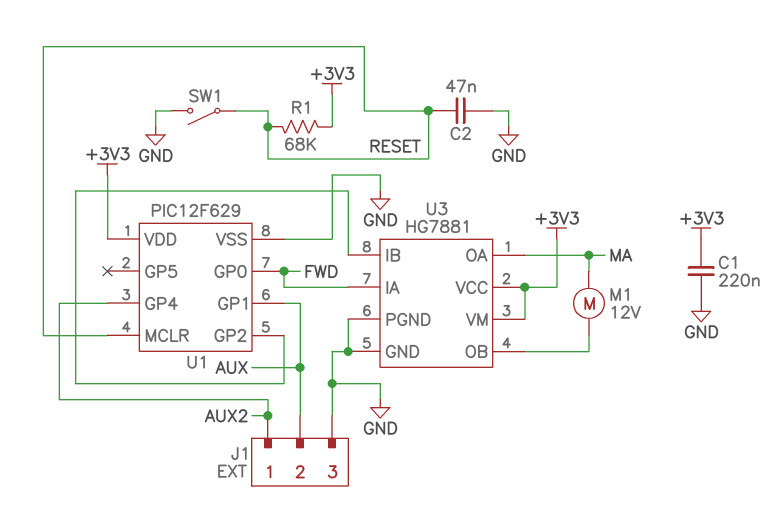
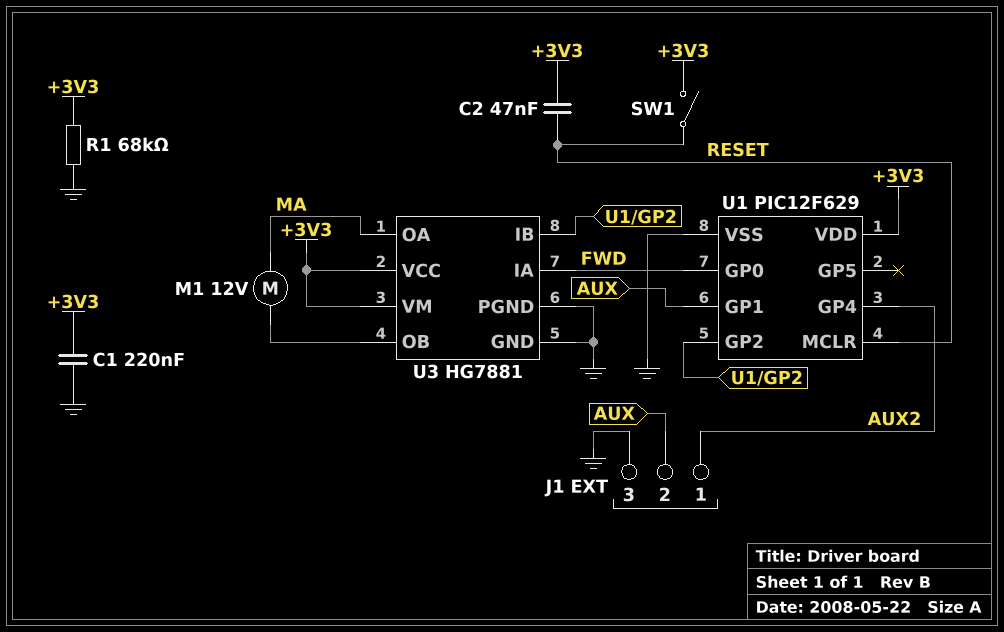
C2: 47nF (GND, RESET) -> 47nF (+3V3, RESET)
R1: 68k (+3V3, RESET) -> 68k (+3V3, GND)
SW1: switch (GND, RESET) -> switch (+3V3, RESET)

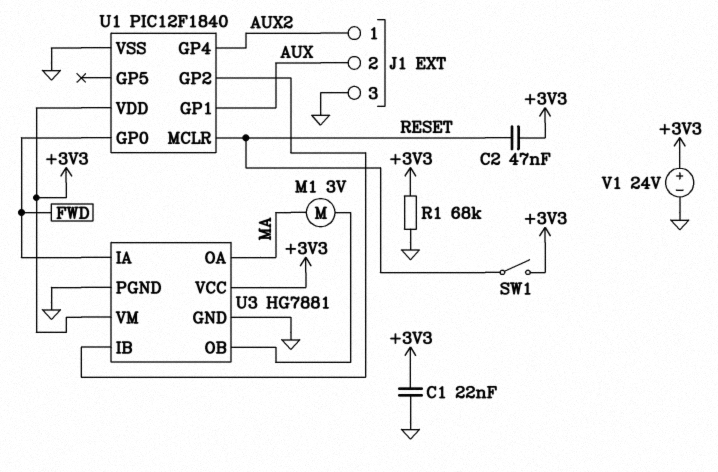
C1: 220nF (+3V3, GND) -> 22nF (+3V3, GND)
M1: motor 12V (MA, U3/OB) -> motor 3V (MA, U3/OB)
U1: PIC12F629 -> PIC12F1840
V1: none -> 24V (plus +3V3, minus GND)

